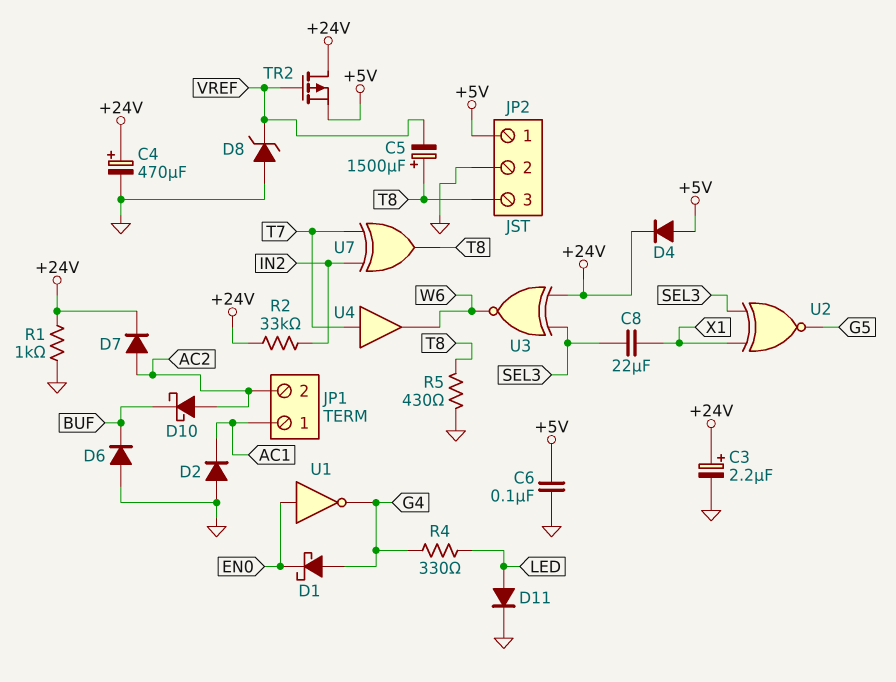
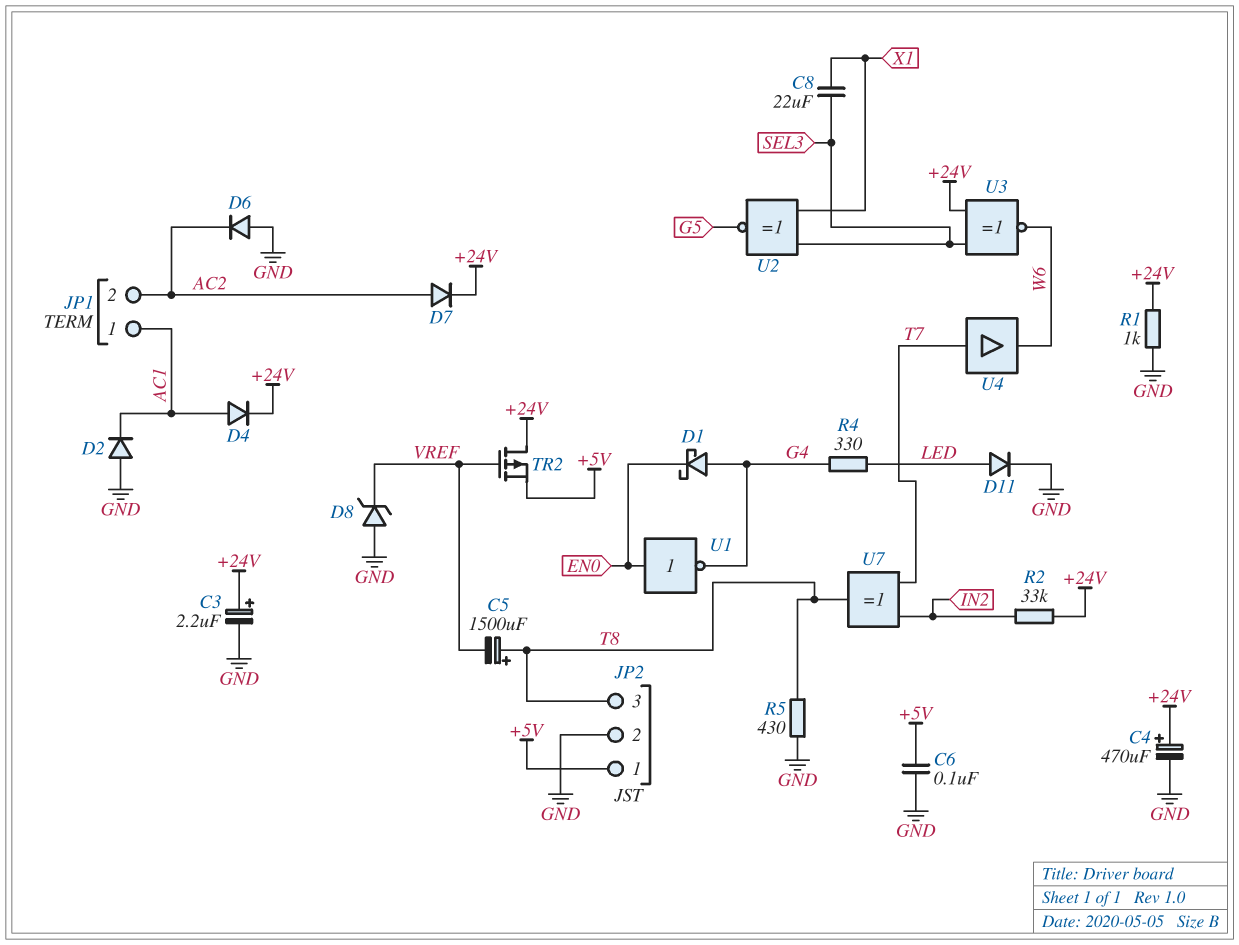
D4: diode (A +5V, K +24V) -> diode (A AC1, K +24V)
D6: diode (A GND, K BUF) -> diode (A GND, K AC2)
D10: schottky (A AC2, K BUF) -> none

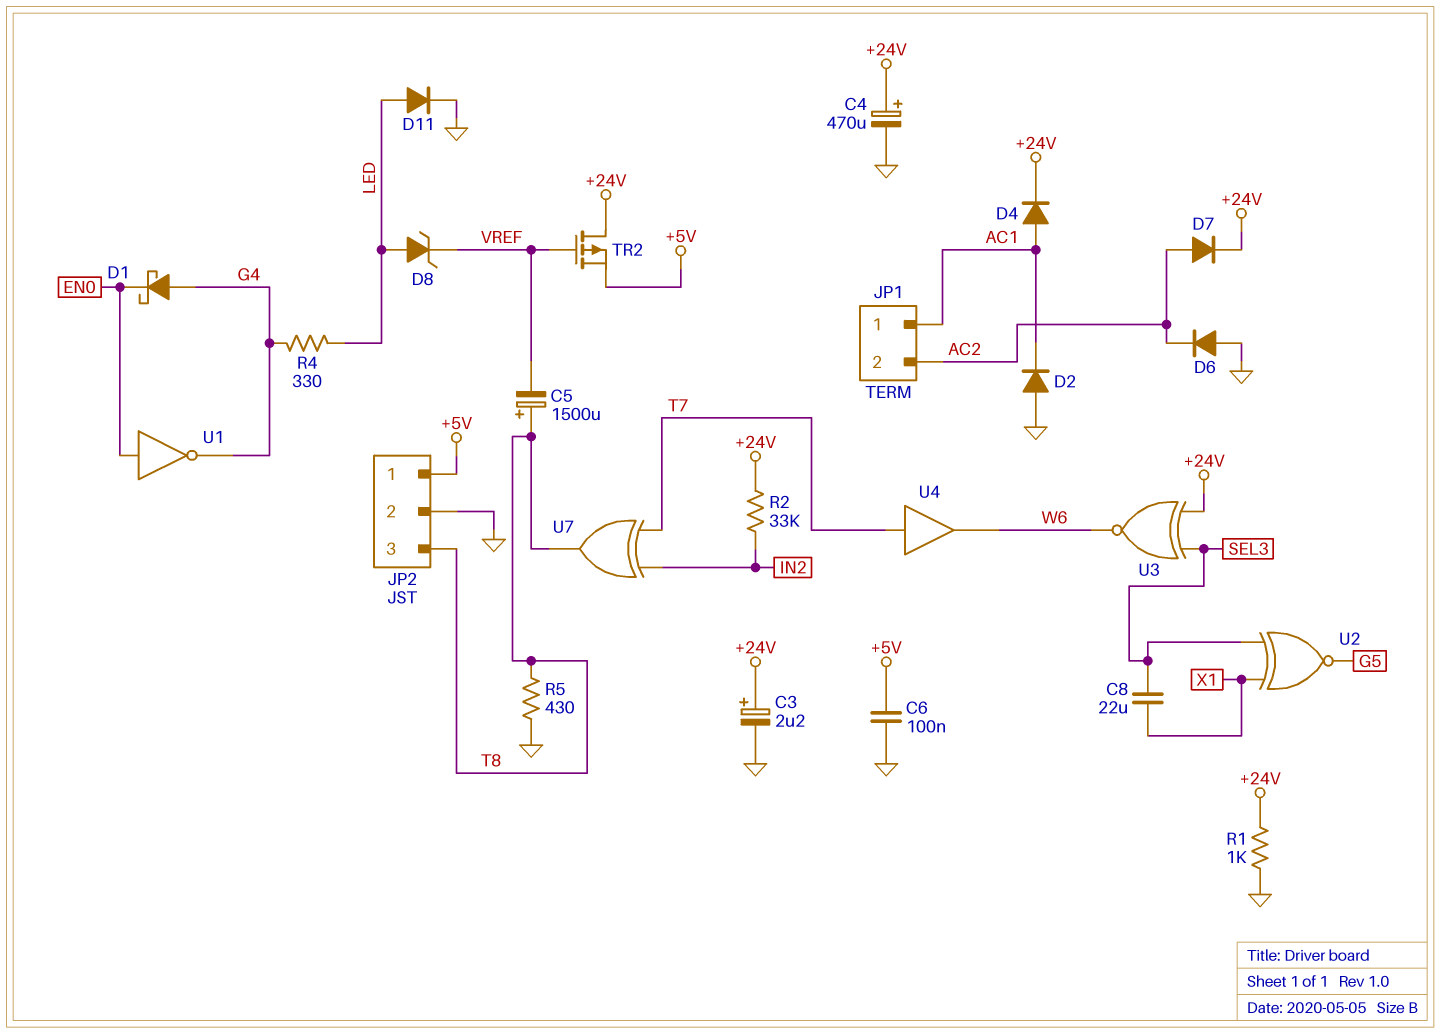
D8: zener (A GND, K VREF) -> zener (A LED, K VREF)

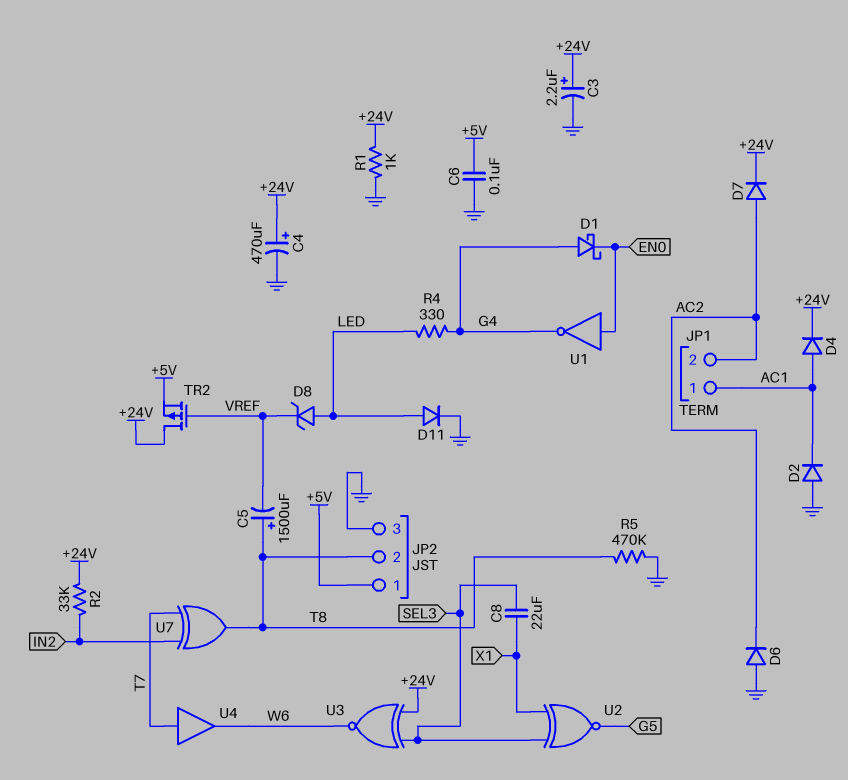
JP2 pin 2: GND -> T8
JP2 pin 3: T8 -> GND
R5: 430 (GND, T8) -> 470k (GND, T8)

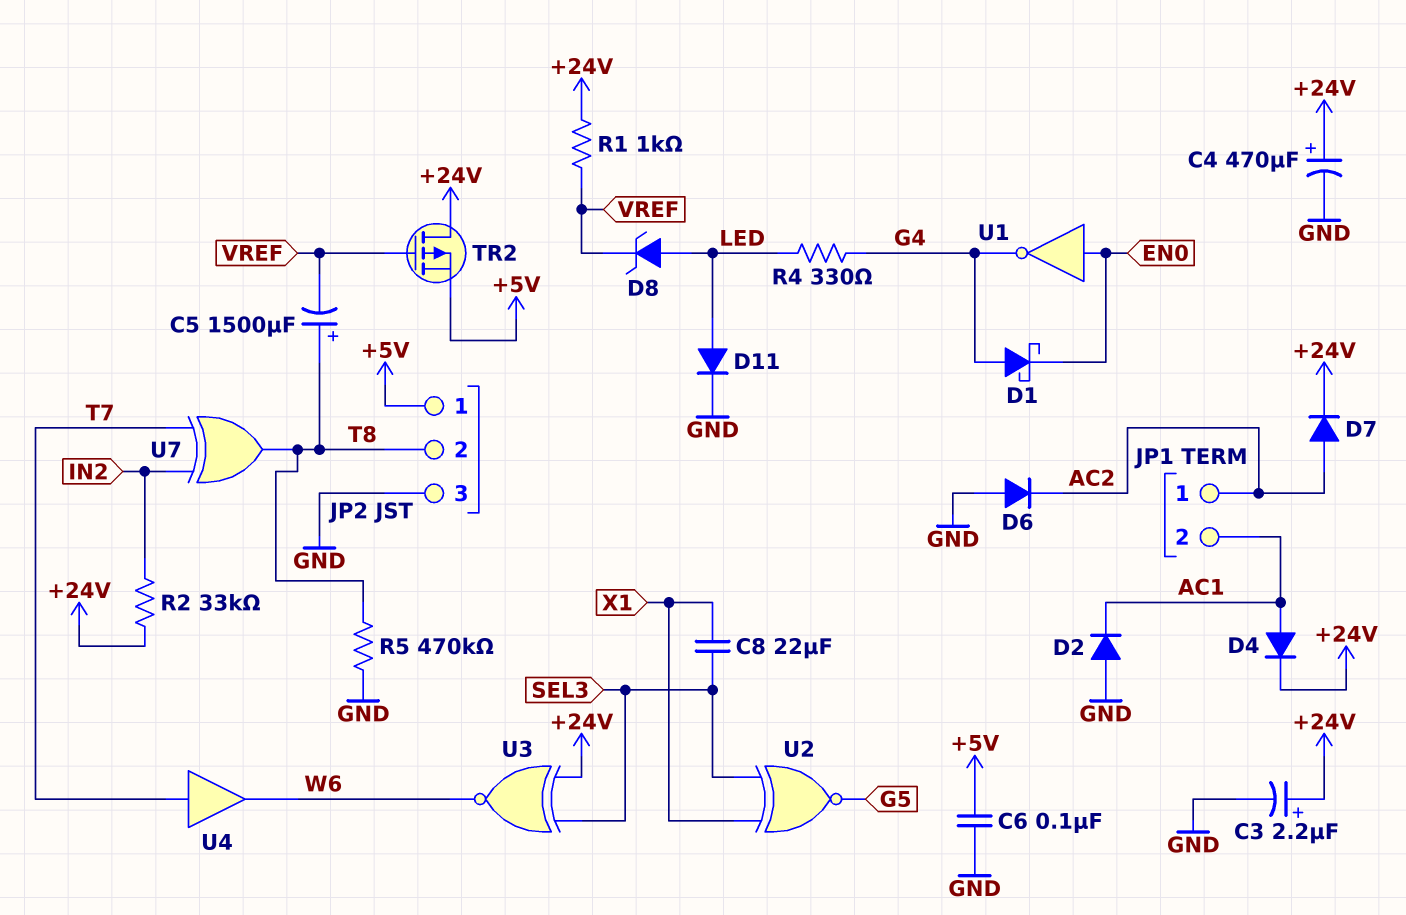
JP1 pin 1: AC1 -> AC2
JP1 pin 2: AC2 -> AC1
R1: 1k (+24V, GND) -> 1k (+24V, VREF)

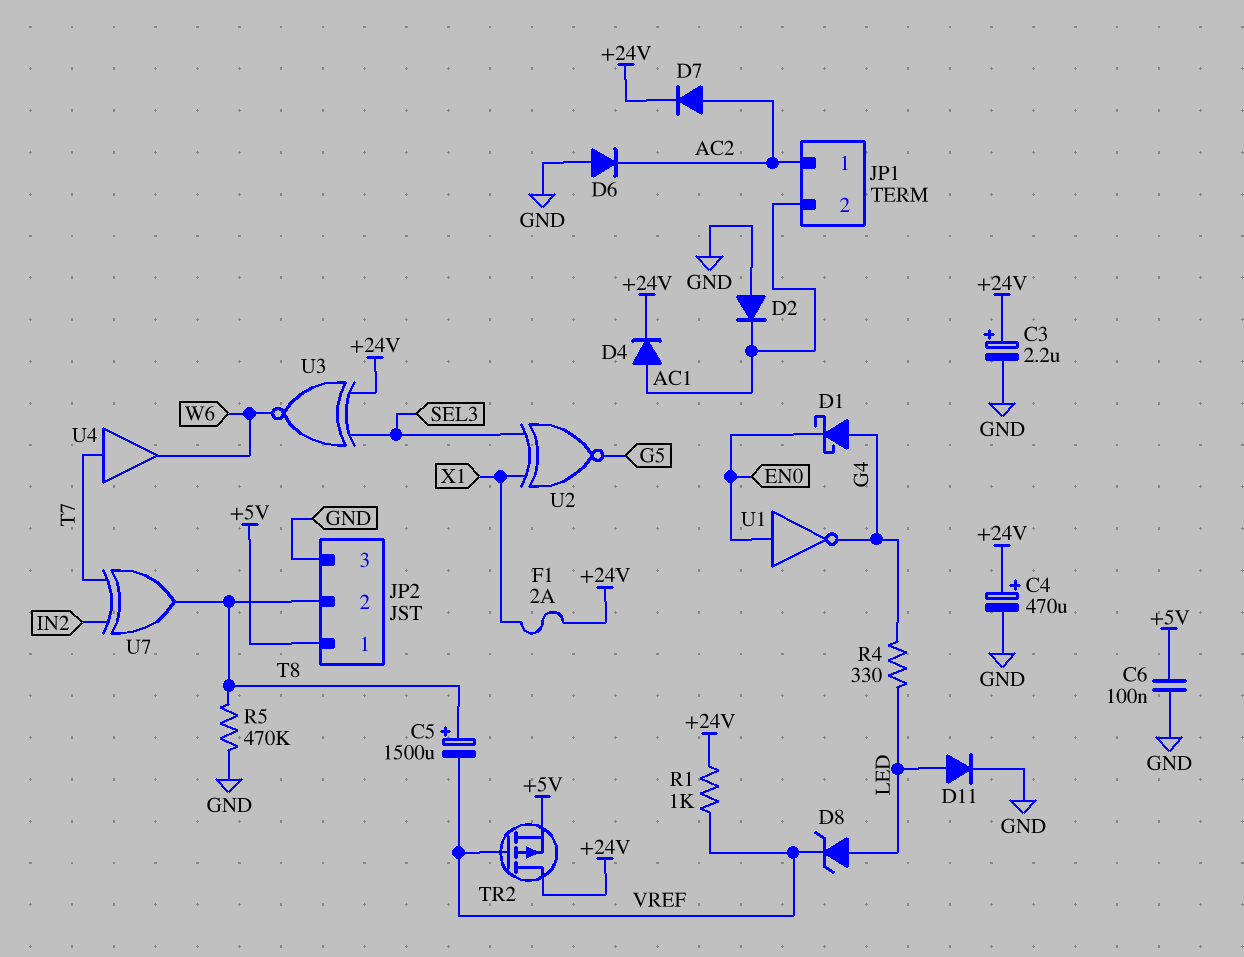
C8: 22uF (SEL3, X1) -> none
F1: none -> 2A (+24V, X1)
R2: 33k (+24V, IN2) -> none

